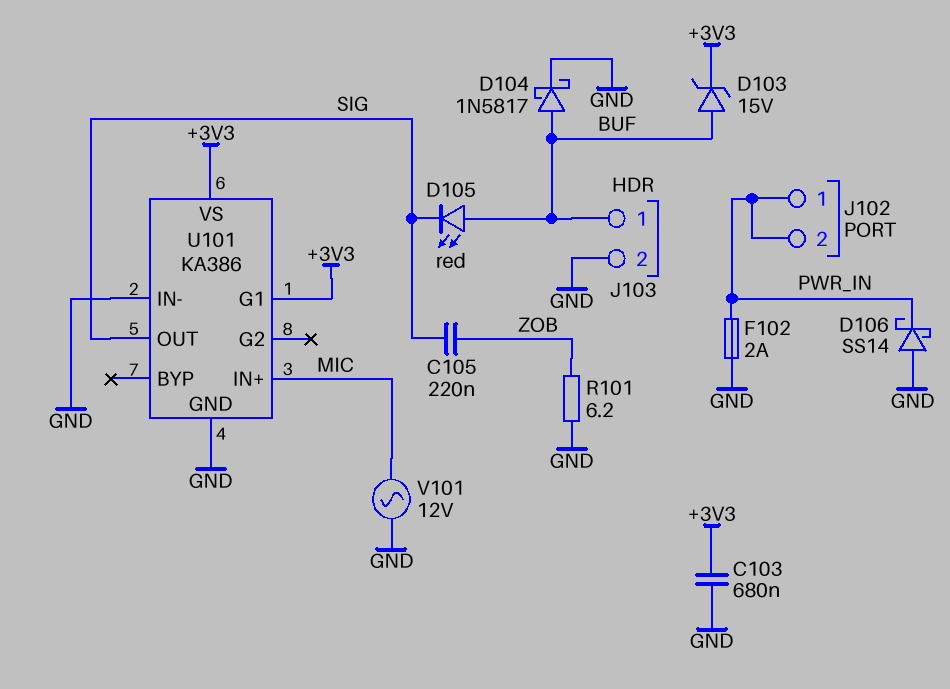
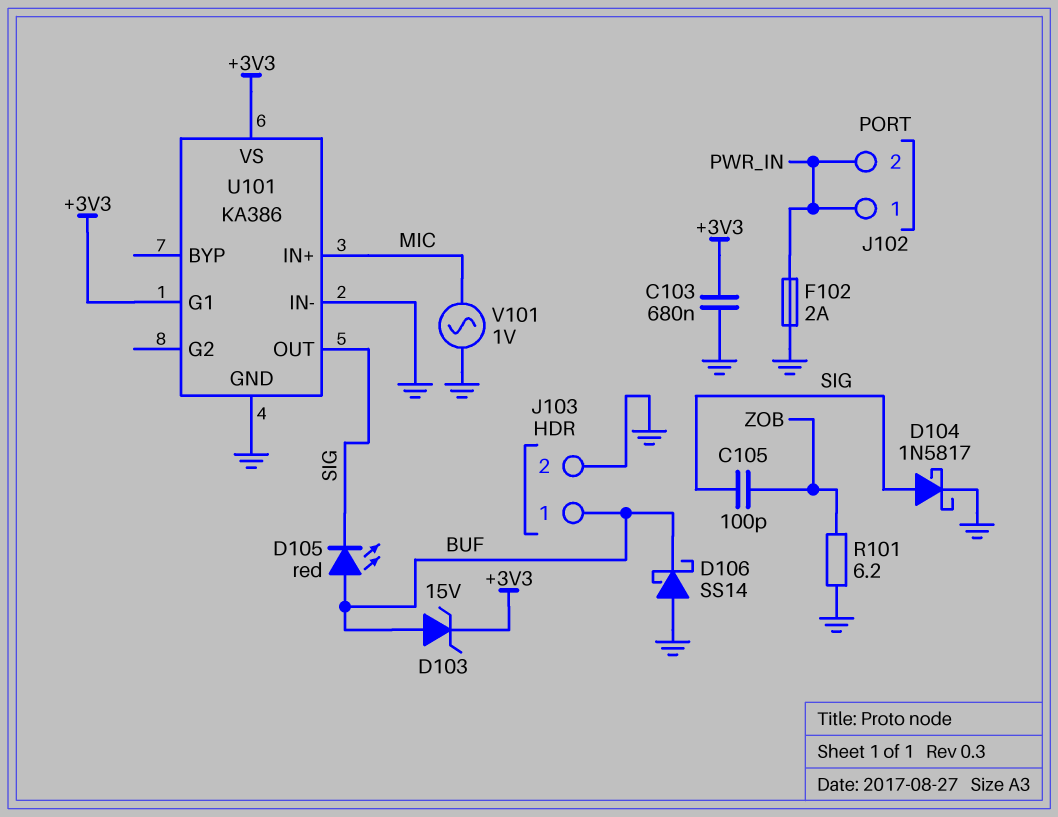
C105: 220nF (SIG, ZOB) -> 100pF (SIG, ZOB)
D104: schottky 1N5817 (A BUF, K GND) -> schottky 1N5817 (A SIG, K GND)
D106: schottky SS14 (A GND, K PWR_IN) -> schottky SS14 (A GND, K BUF)
V101: AC 12V (GND, MIC) -> AC 1V (GND, MIC)

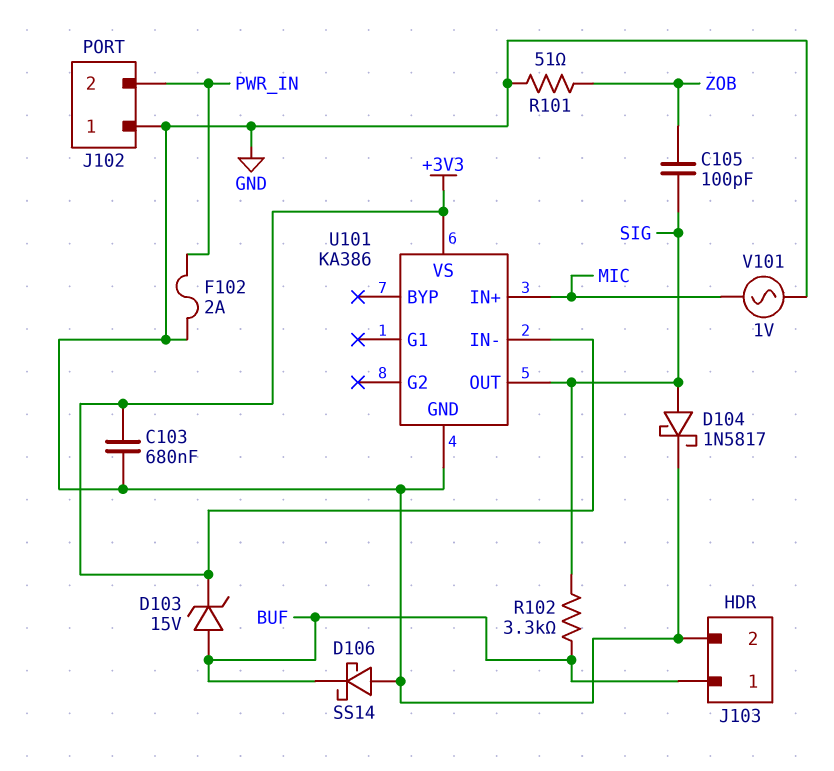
D105: LED red (A BUF, K SIG) -> none
J102 pin 1: PWR_IN -> GND
R101: 6.2 (GND, ZOB) -> 51 (GND, ZOB)
R102: none -> 3.3k (BUF, SIG)
U101 pin G1: +3V3 -> none
U101 pin IN-: GND -> +3V3

